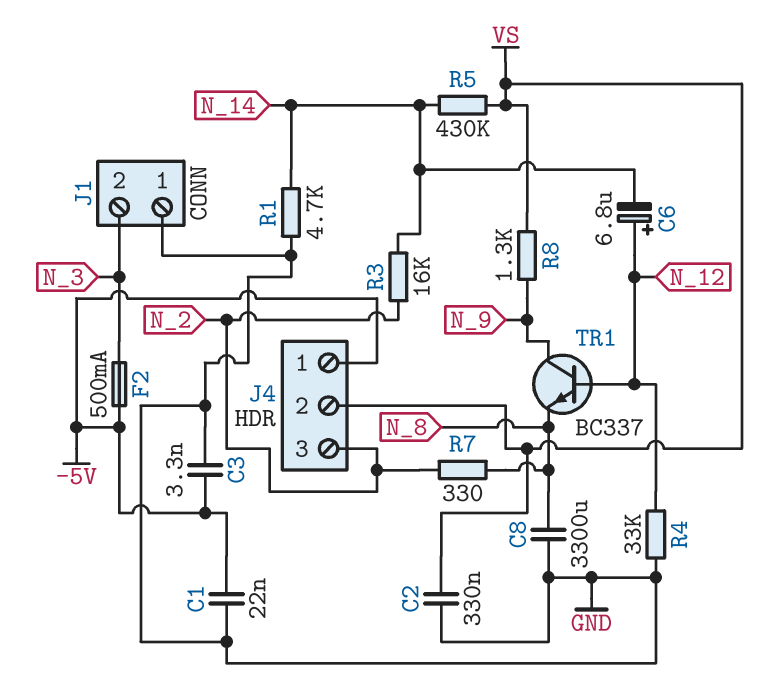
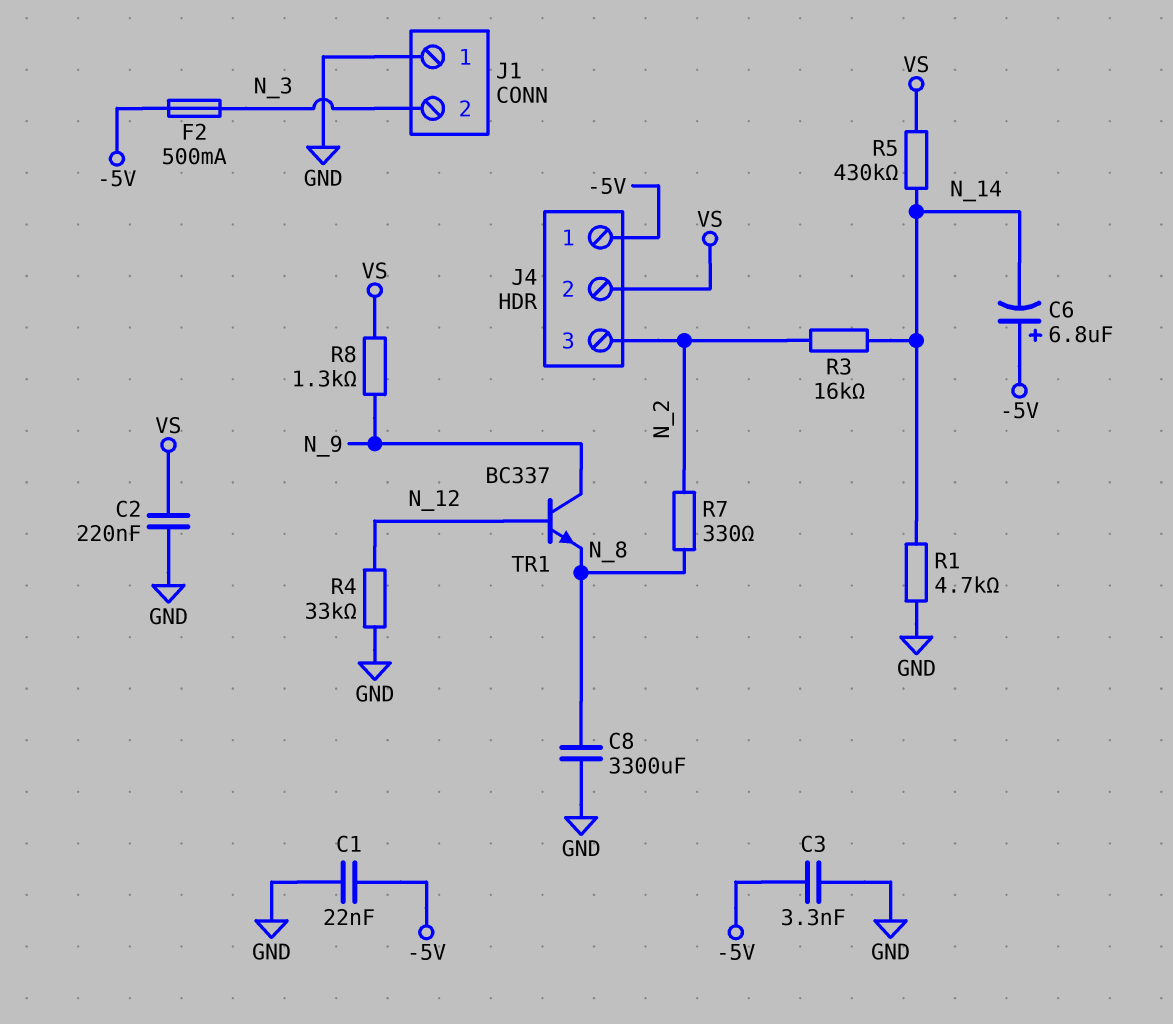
C2: 330nF (GND, VS) -> 220nF (GND, VS)
C6: 6.8uF (plus N_12, minus N_14) -> 6.8uF (plus -5V, minus N_14)

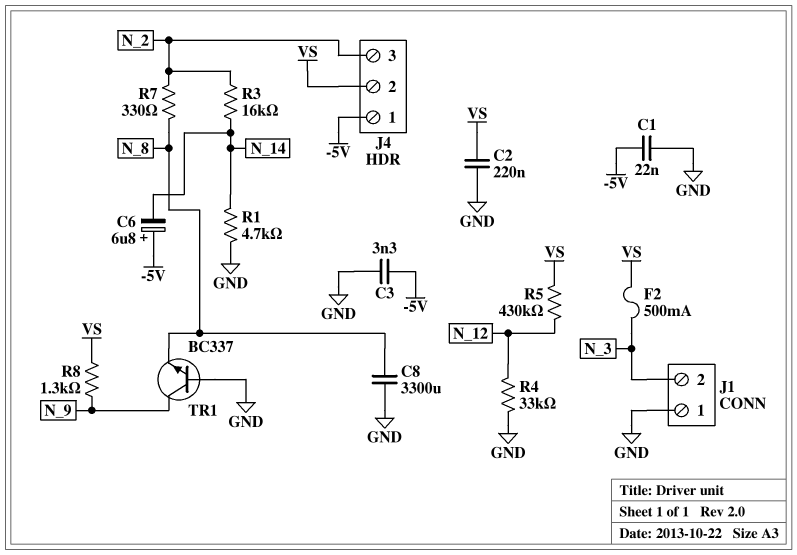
F2: 500mA (-5V, N_3) -> 500mA (N_3, VS)
R5: 430k (N_14, VS) -> 430k (N_12, VS)
TR1: NPN BC337 (B N_12, C N_9, E N_8) -> NPN BC337 (B GND, C N_9, E N_8)

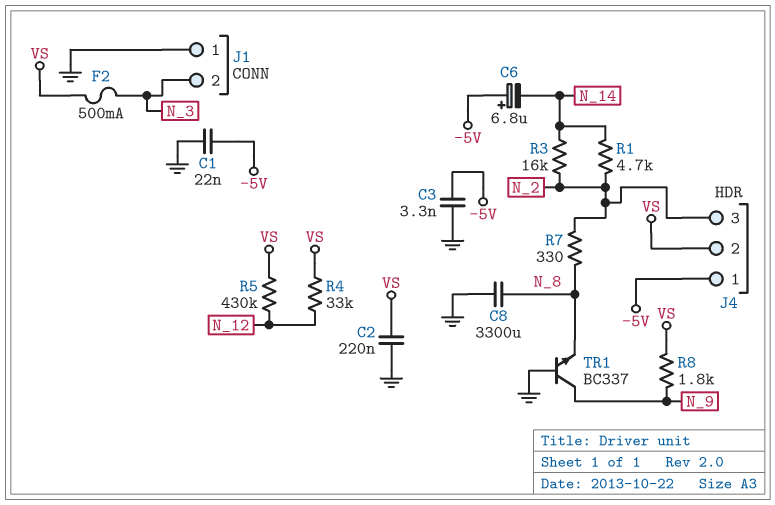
R1: 4.7k (GND, N_14) -> 4.7k (N_2, N_14)
R4: 33k (GND, N_12) -> 33k (N_12, VS)
R8: 1.3k (N_9, VS) -> 1.8k (N_9, VS)

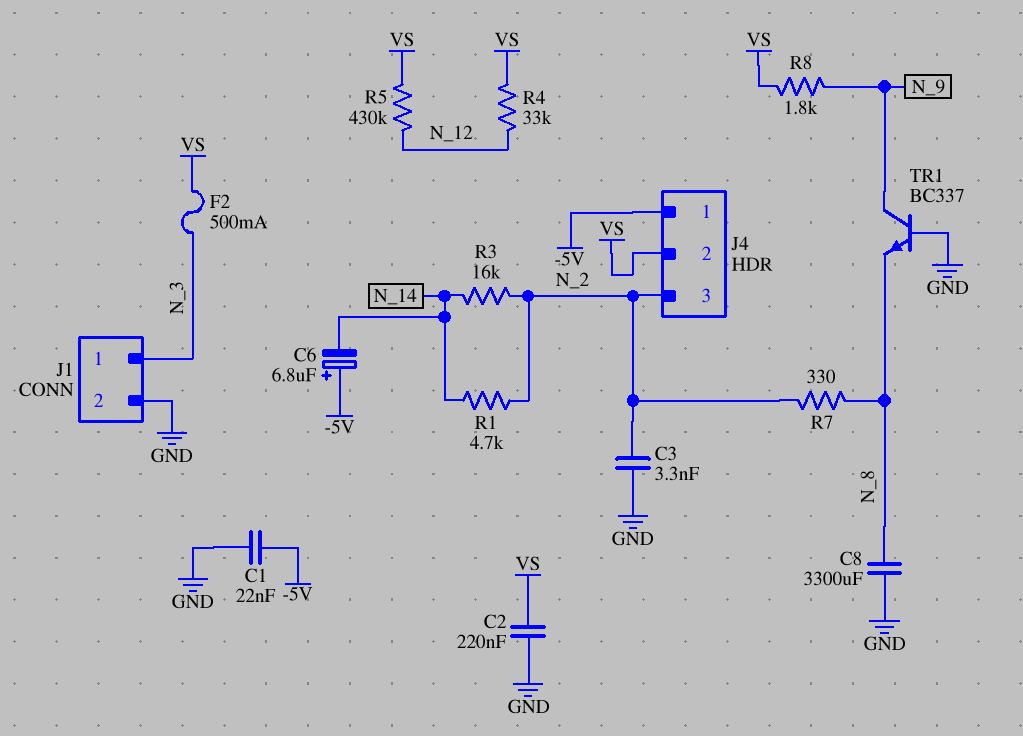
C3: 3.3nF (-5V, GND) -> 3.3nF (GND, N_2)
J1 pin 1: GND -> N_3
J1 pin 2: N_3 -> GND

